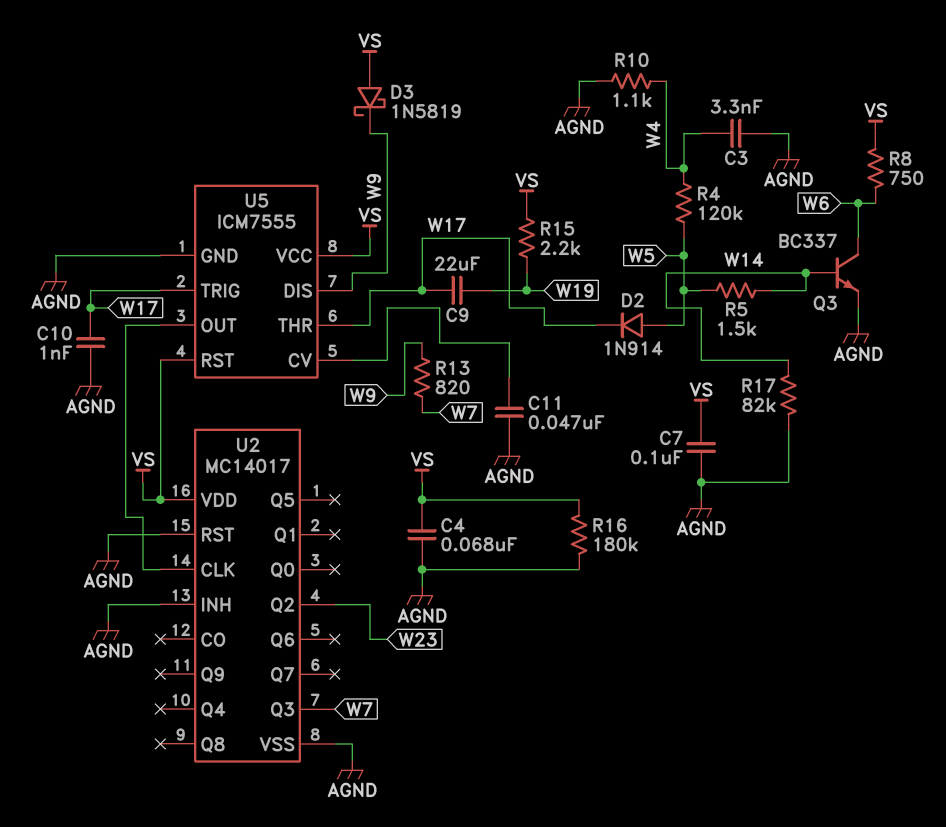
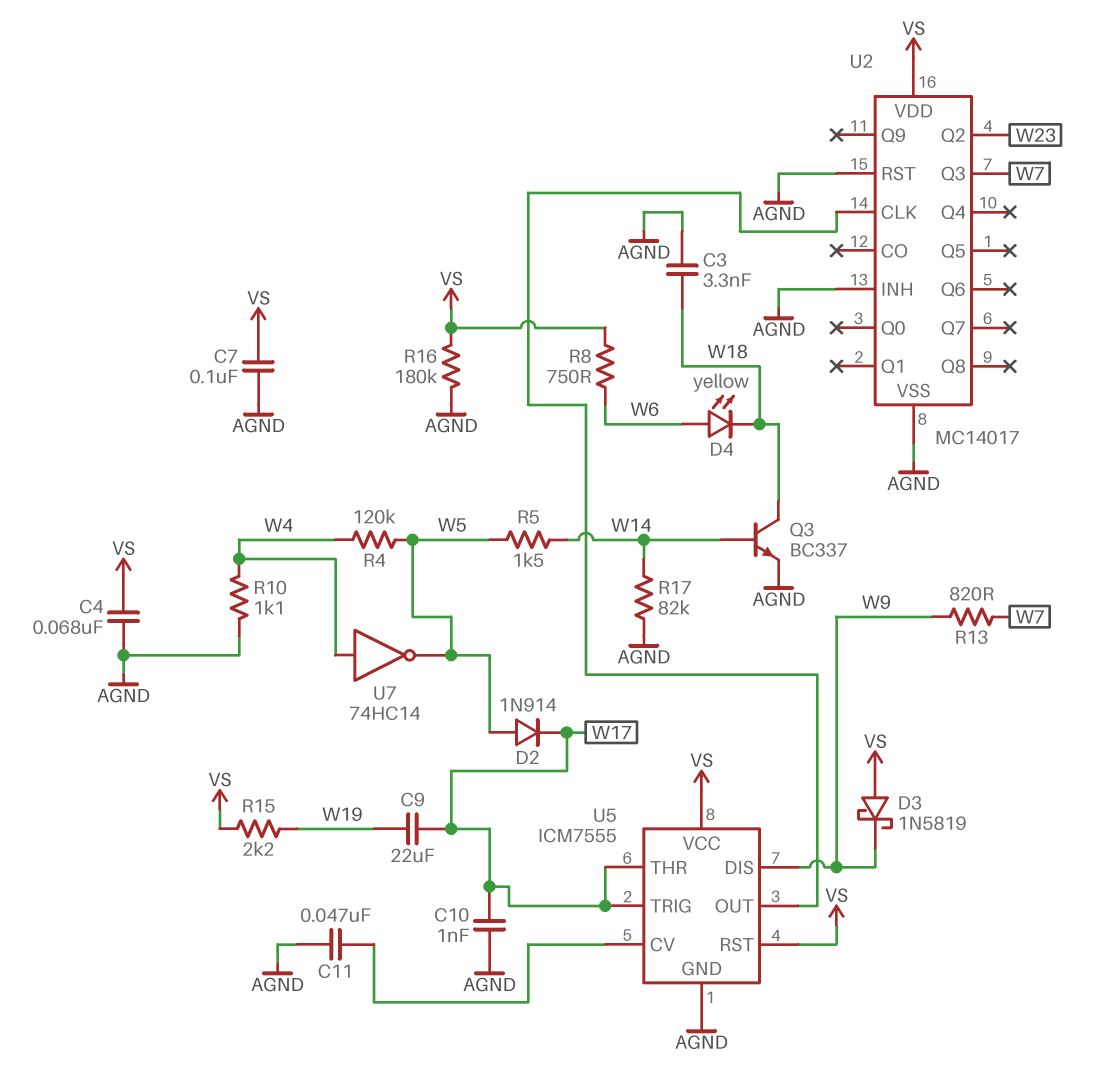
C3: 3.3nF (AGND, W4) -> 3.3nF (AGND, W18)
D4: none -> LED yellow (A W6, K W18)
Q3: NPN BC337 (B W14, C W6, E AGND) -> NPN BC337 (B W14, C W18, E AGND)
U7: none -> NOT 74HC14 (in W4, out W5)

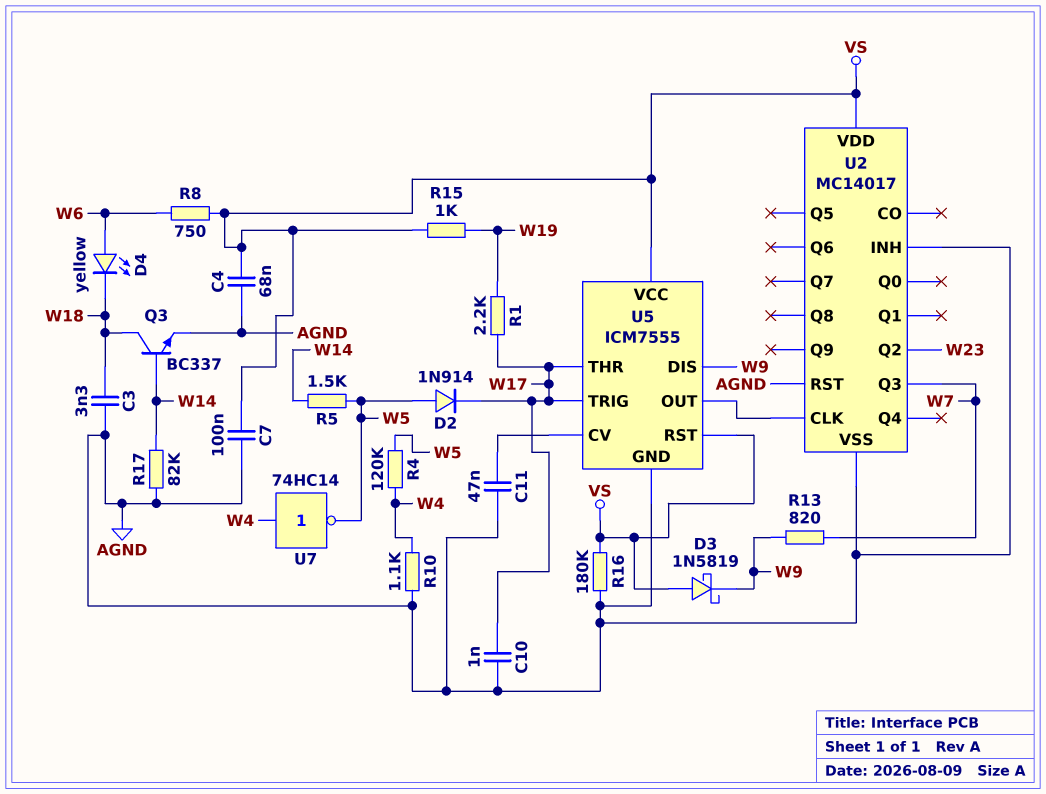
C9: 22uF (W17, W19) -> none
R1: none -> 2.2k (W17, W19)
R15: 2.2k (VS, W19) -> 1k (VS, W19)

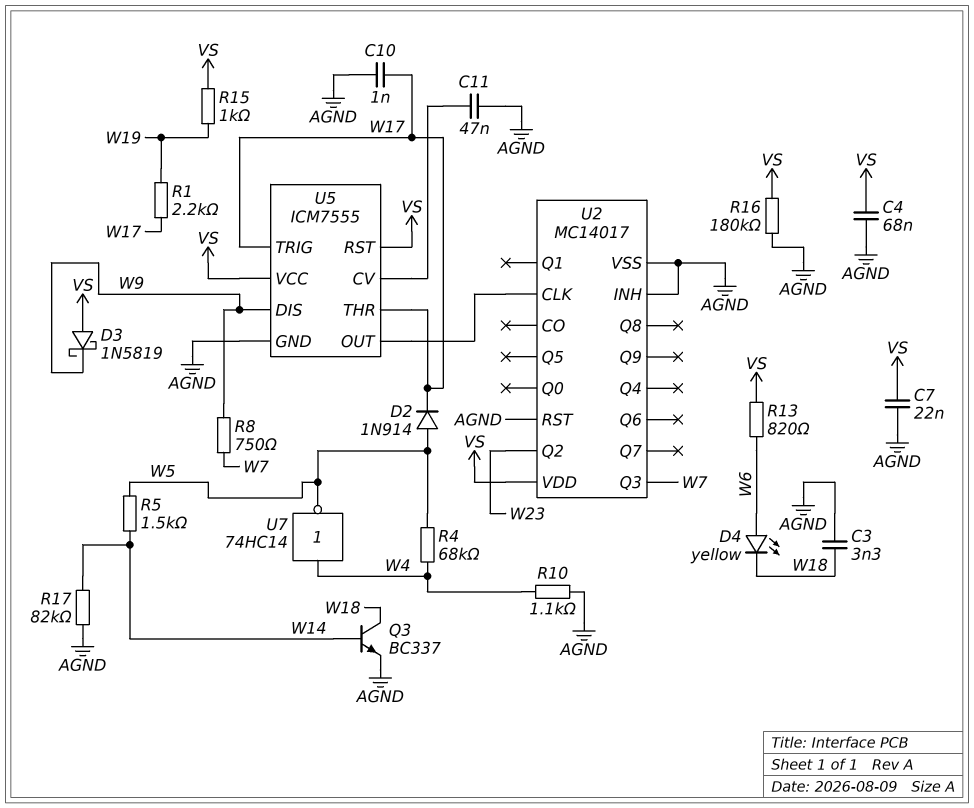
C7: 100nF (AGND, VS) -> 22nF (AGND, VS)
R4: 120k (W4, W5) -> 68k (W4, W5)
R8: 750 (VS, W6) -> 750 (W7, W9)
R13: 820 (W7, W9) -> 820 (VS, W6)

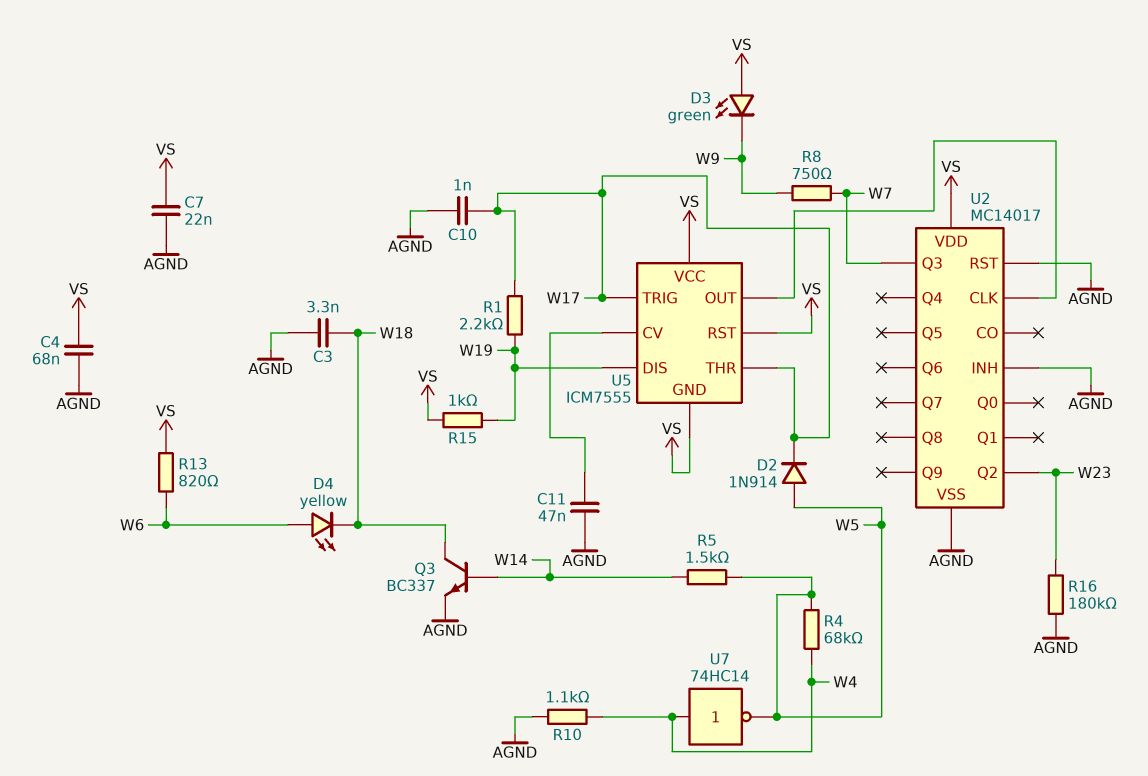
D3: schottky 1N5819 (A VS, K W9) -> LED green (A VS, K W9)
R16: 180k (AGND, VS) -> 180k (AGND, W23)
R17: 82k (AGND, W14) -> none
U5 pin DIS: W9 -> W19
U5 pin GND: AGND -> VS

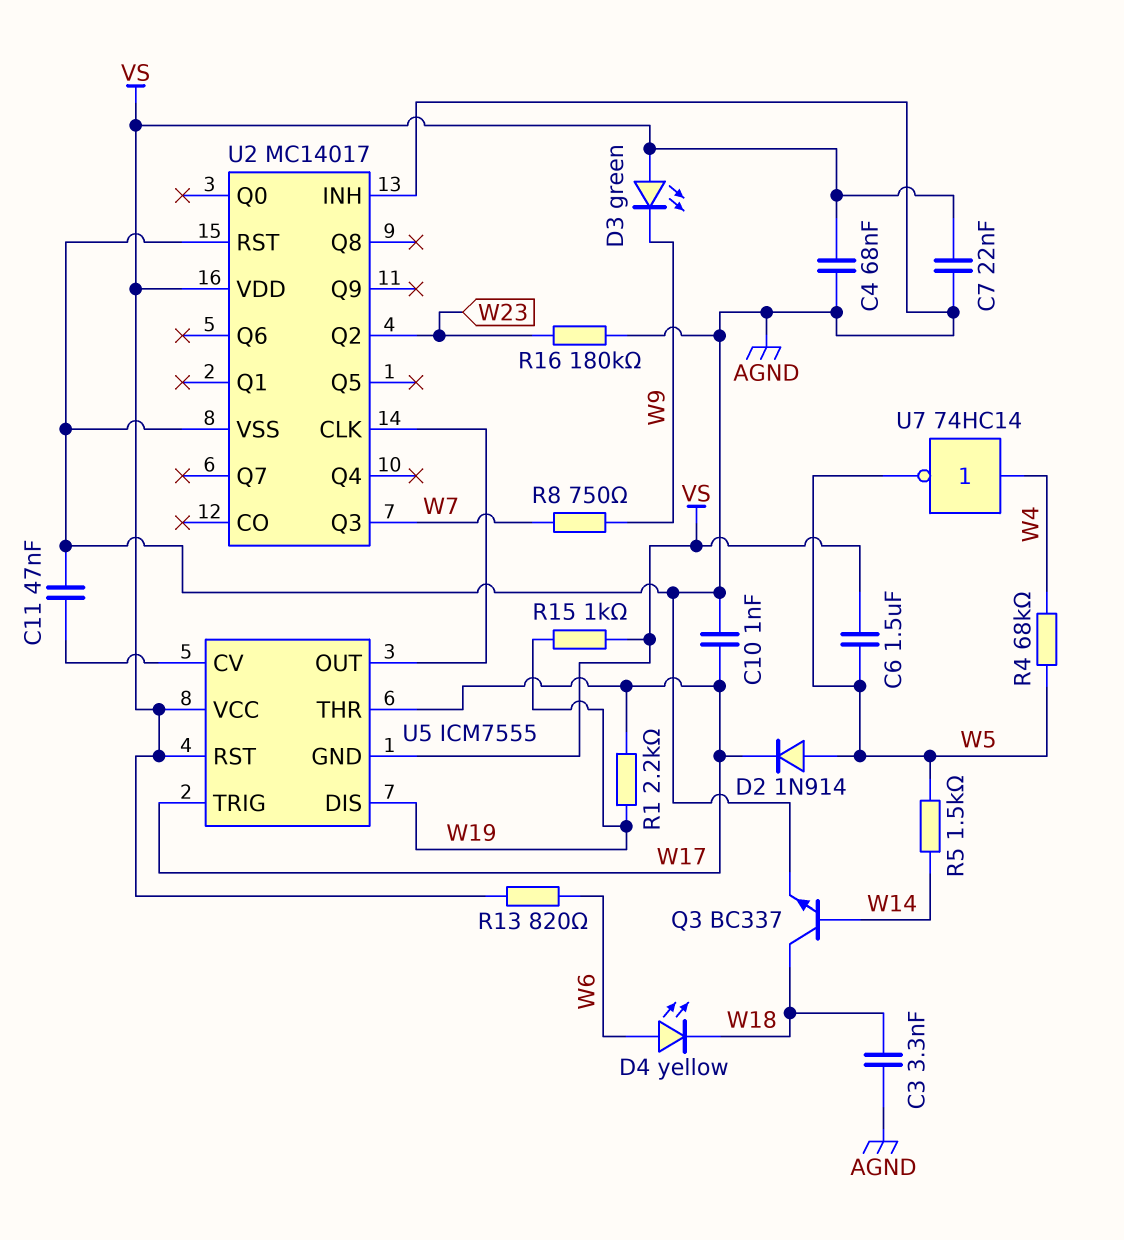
C6: none -> 1.5uF (VS, W5)
R10: 1.1k (AGND, W4) -> none

